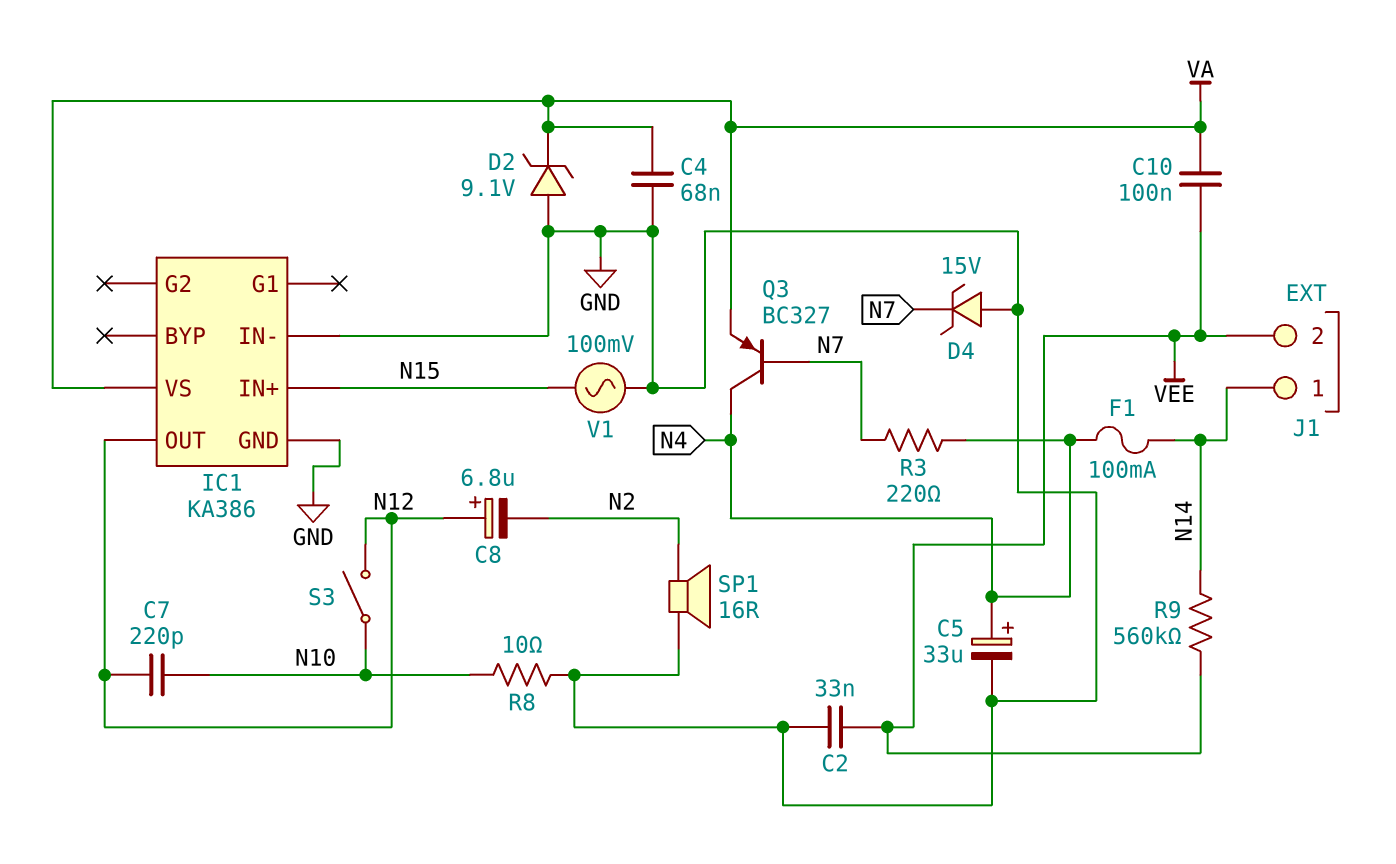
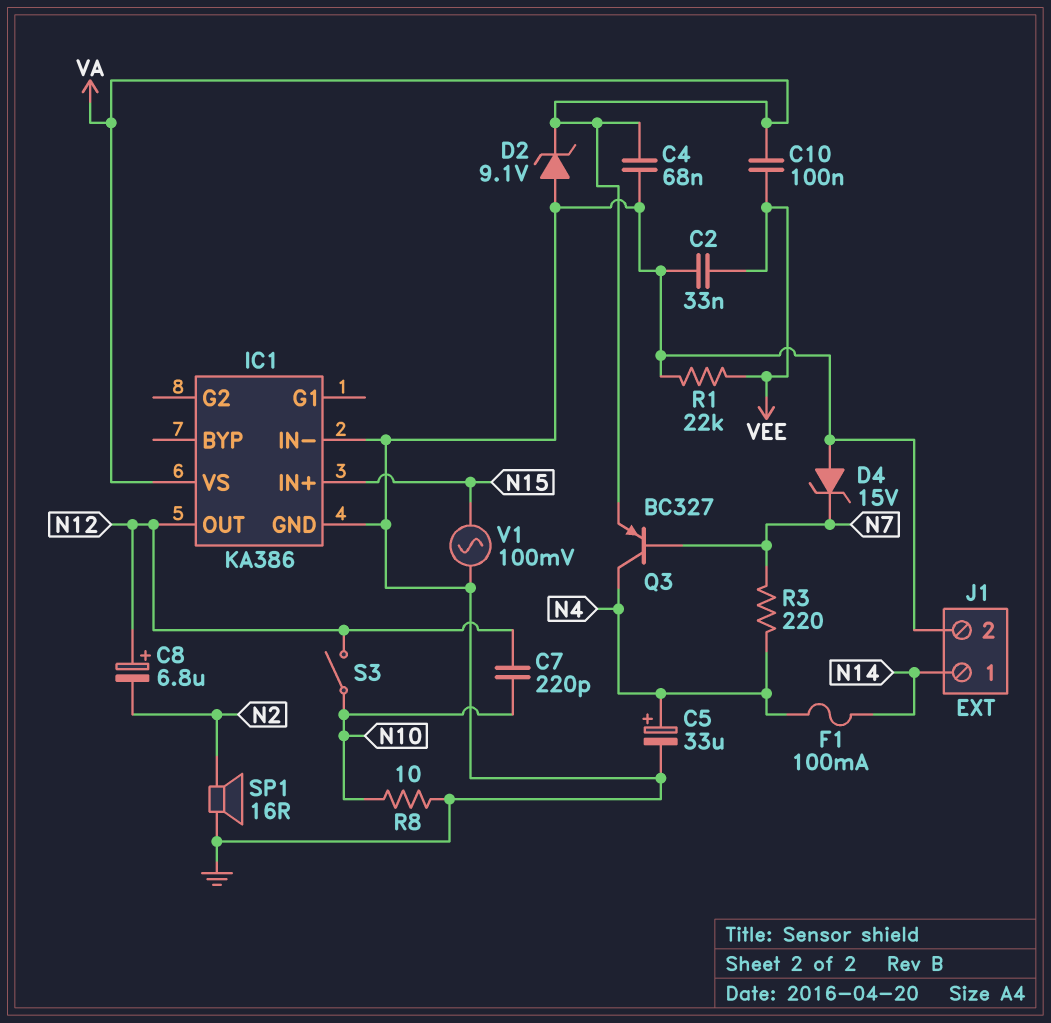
J1 pin 2: VEE -> GND
R1: none -> 22k (GND, VEE)
R9: 560k (N14, VEE) -> none

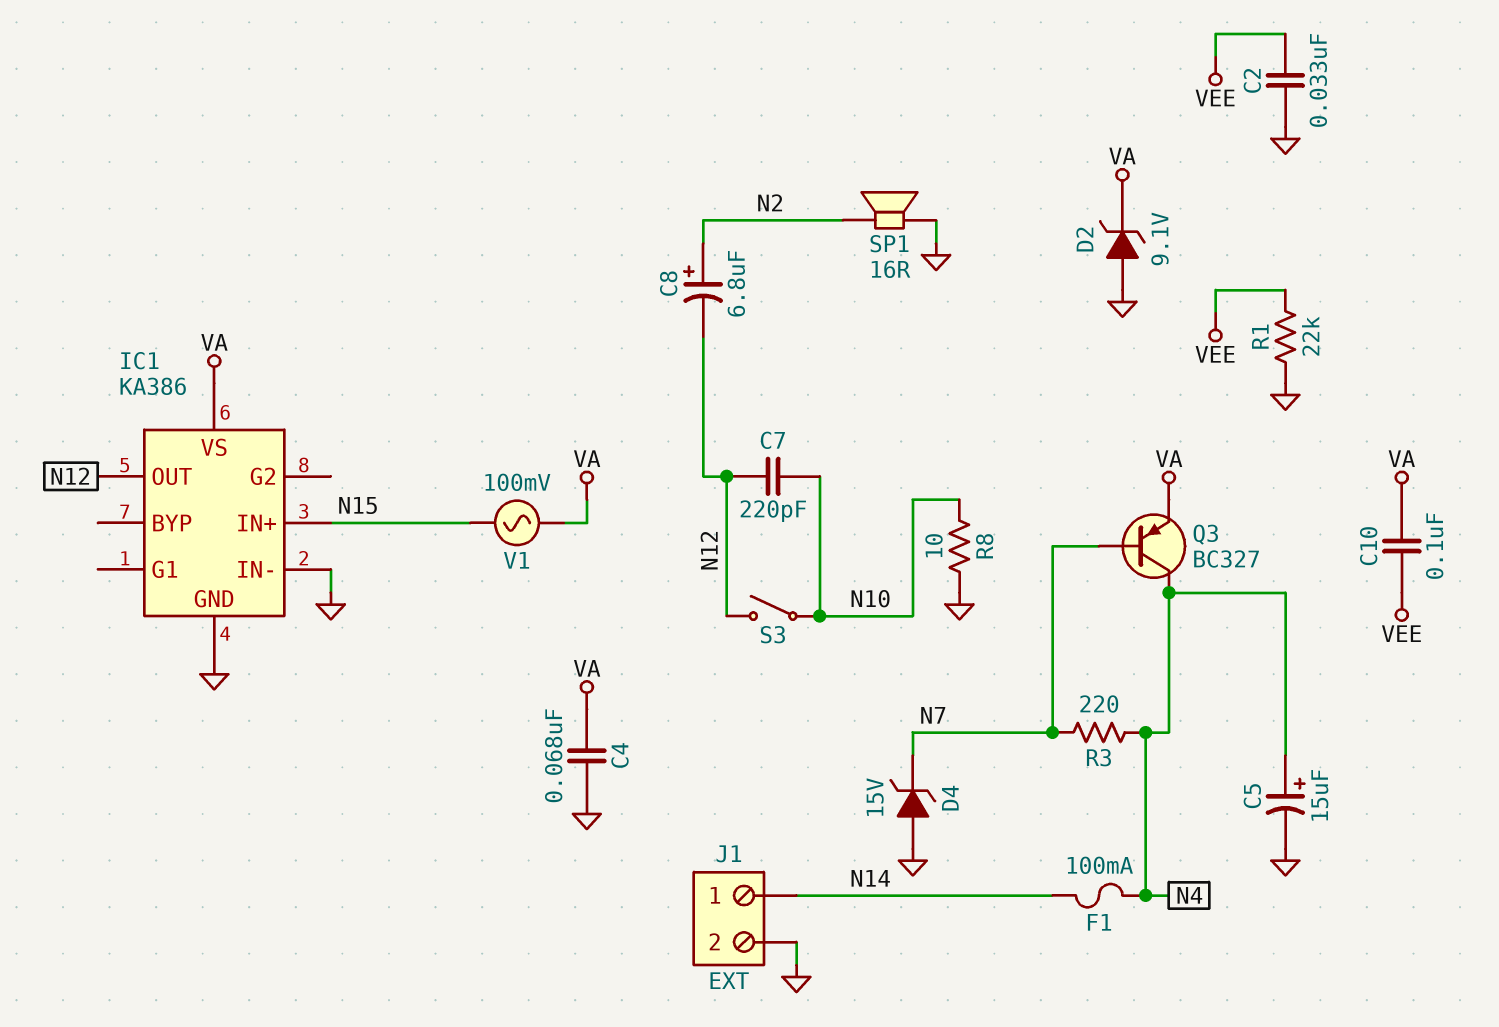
C5: 33uF (plus N4, minus GND) -> 15uF (plus N4, minus GND)
C8: 6.8uF (plus N12, minus N2) -> 6.8uF (plus N2, minus N12)
V1: AC 100mV (GND, N15) -> AC 100mV (N15, VA)

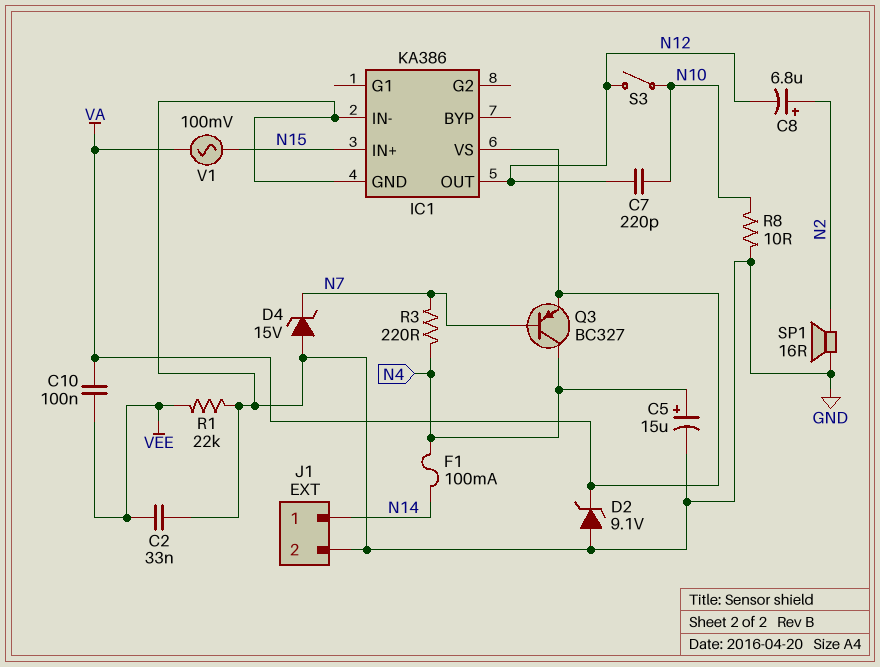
C4: 68nF (GND, VA) -> none

